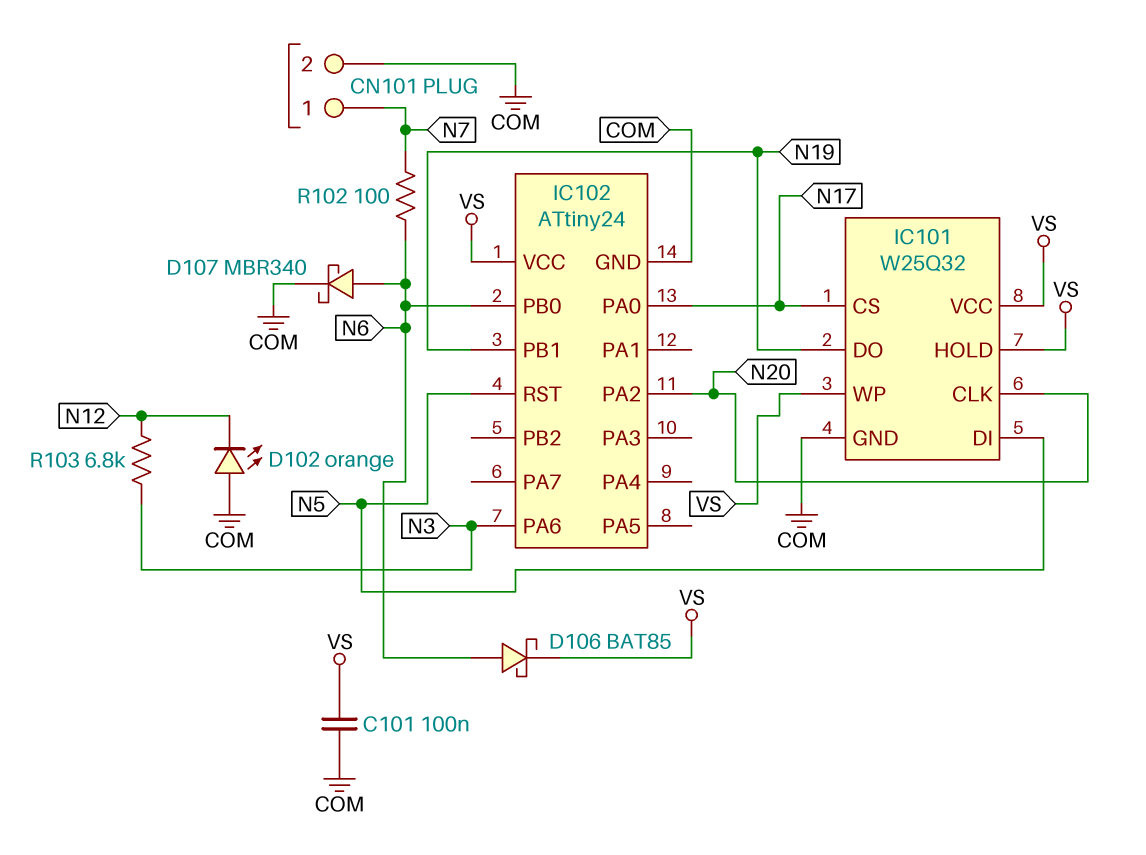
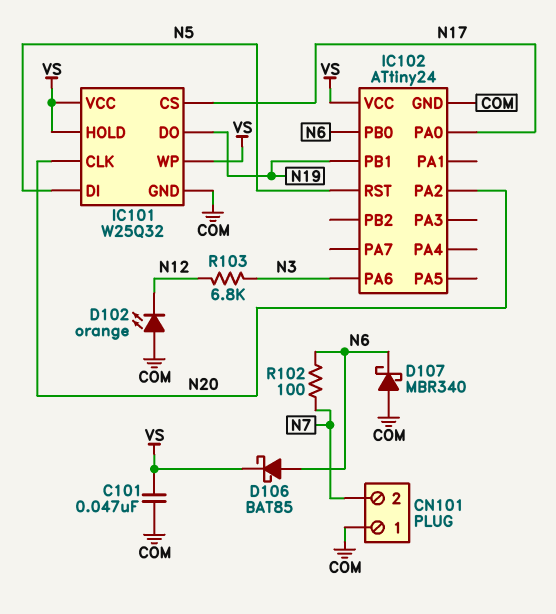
C101: 100nF (COM, VS) -> 47nF (COM, VS)
CN101 pin 1: N7 -> COM
CN101 pin 2: COM -> N7
D107: schottky MBR340 (A N6, K COM) -> schottky MBR340 (A COM, K N6)

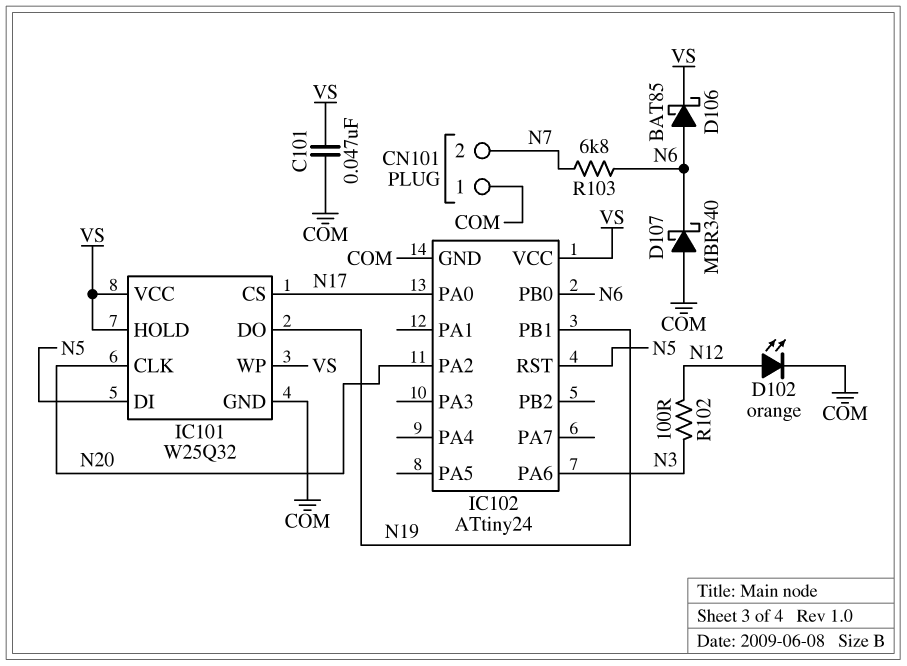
D102: LED orange (A COM, K N12) -> LED orange (A N12, K COM)
R102: 100 (N6, N7) -> 100 (N3, N12)
R103: 6.8k (N3, N12) -> 6.8k (N6, N7)

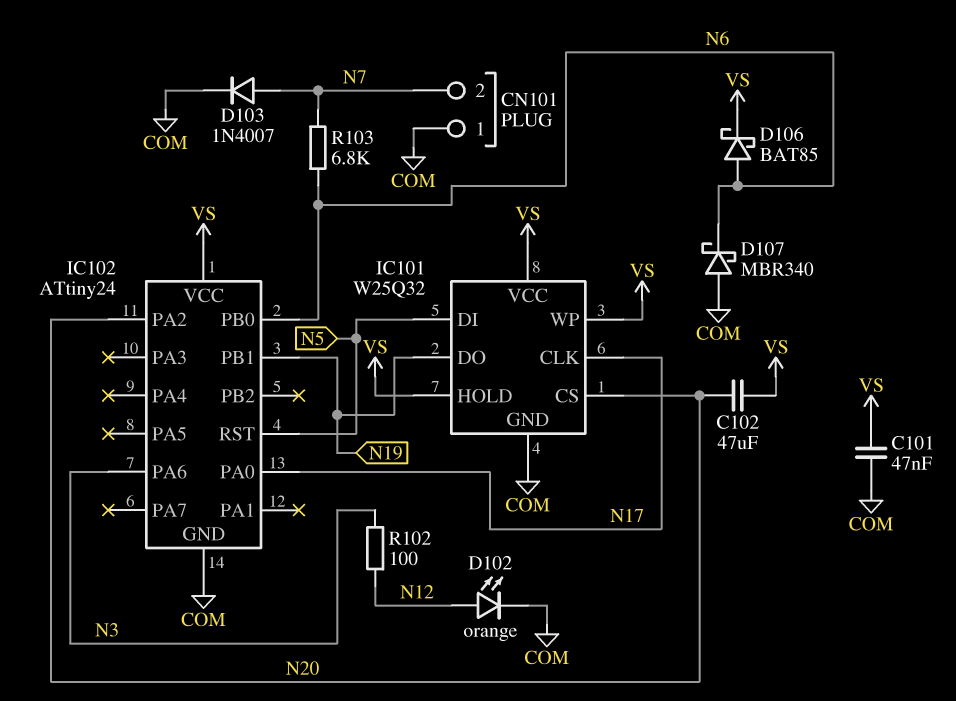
C102: none -> 47uF (N20, VS)
D103: none -> diode 1N4007 (A N7, K COM)
IC101 pin CLK: N20 -> N17
IC101 pin CS: N17 -> N20

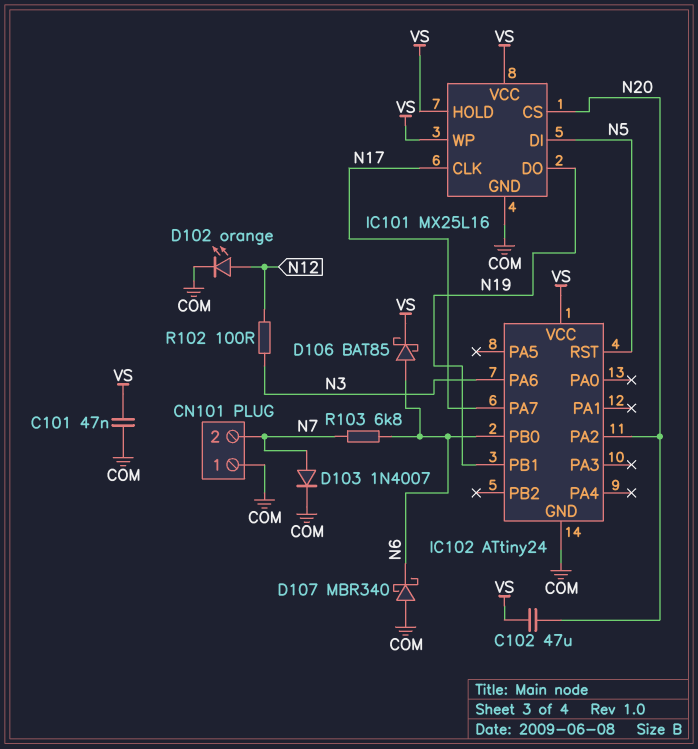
IC101: W25Q32 -> MX25L16
IC102 pin PA0: N17 -> none
IC102 pin PA7: none -> N17

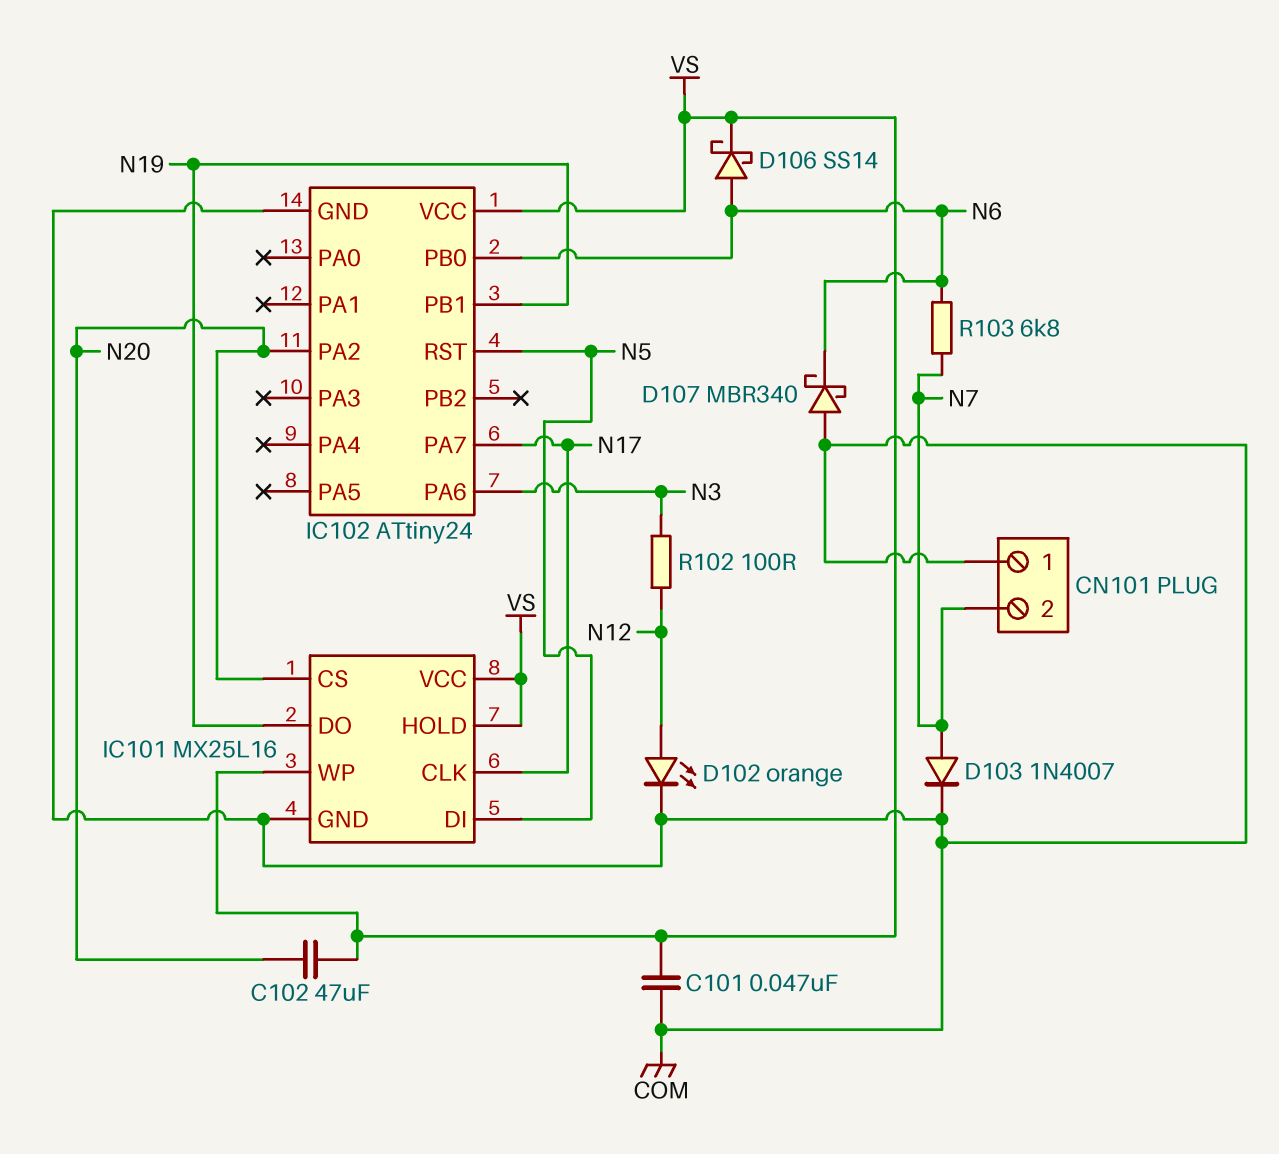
D106: schottky BAT85 (A N6, K VS) -> schottky SS14 (A N6, K VS)

